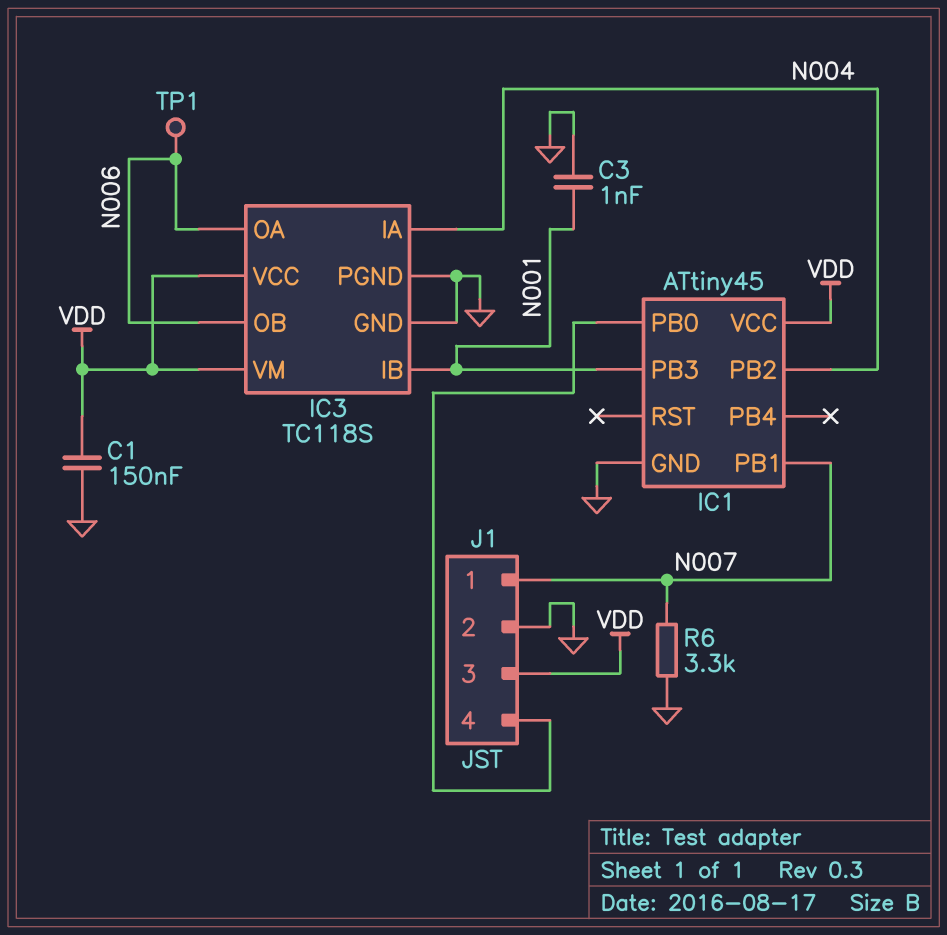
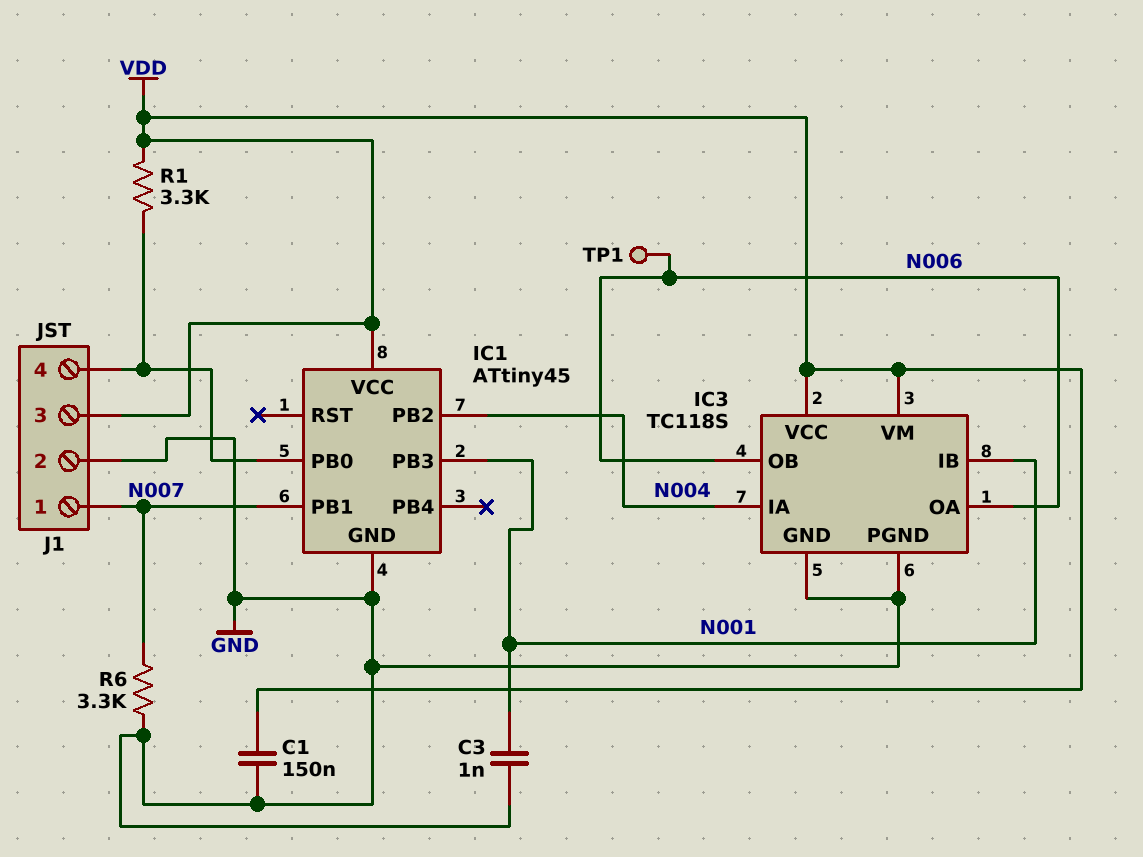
R1: none -> 3.3k (IC1/PB0, VDD)

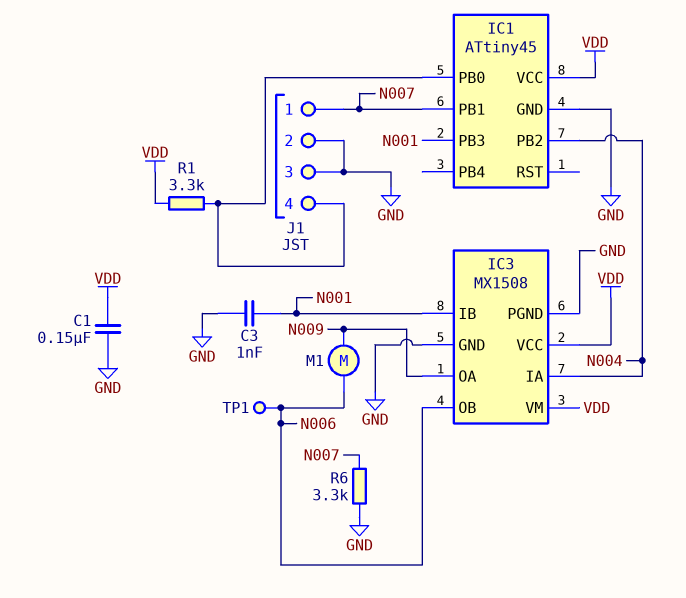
IC3: TC118S -> MX1508
IC3 pin OA: N006 -> N009
J1 pin 3: VDD -> GND
M1: none -> motor (N006, N009)

